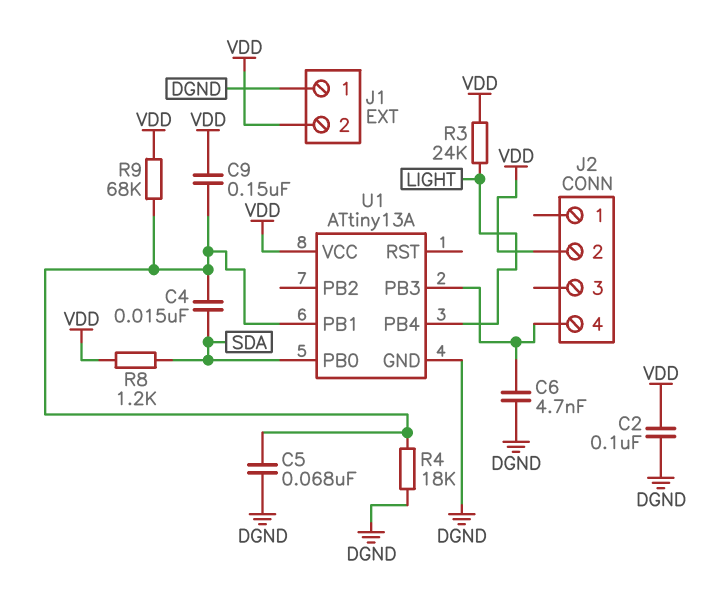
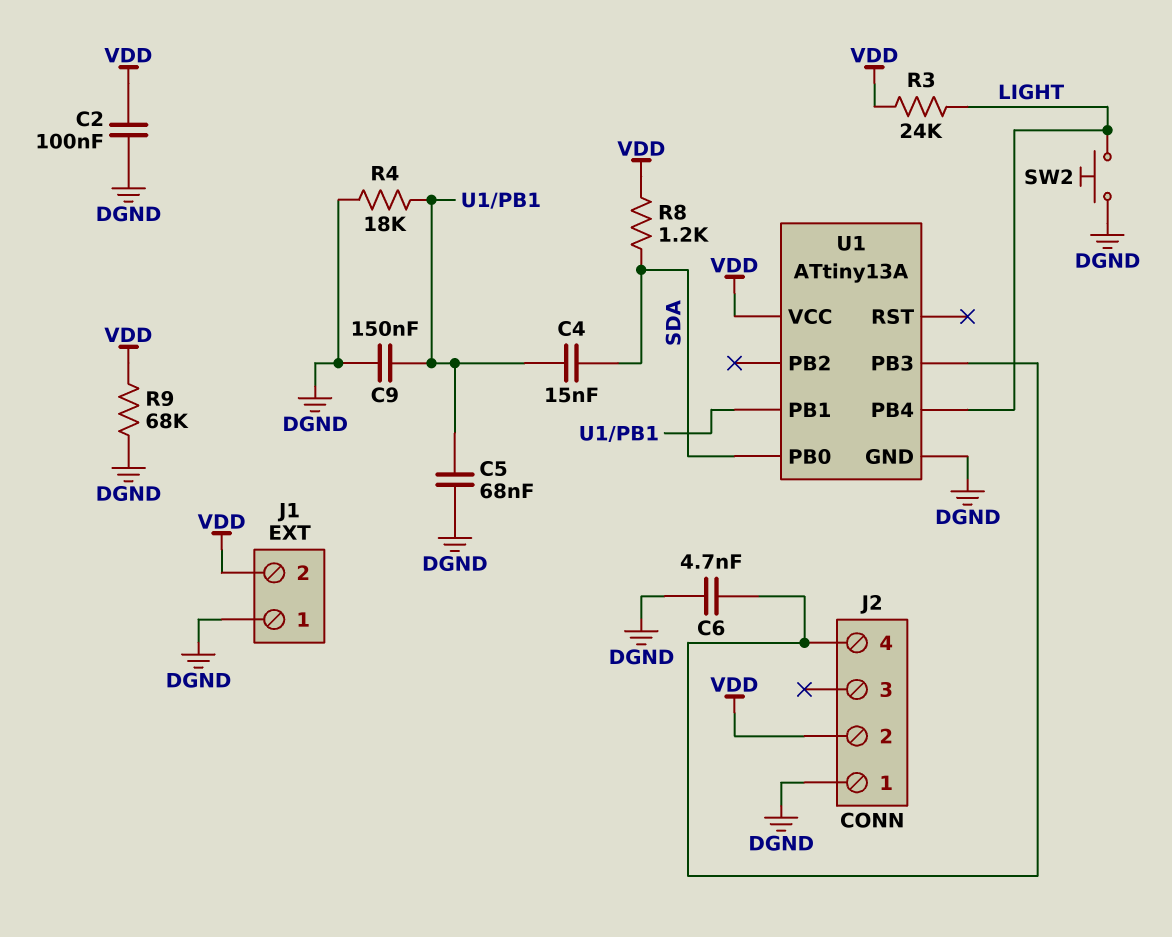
C9: 150nF (U1/PB1, VDD) -> 150nF (DGND, U1/PB1)
J2 pin 1: none -> DGND
R9: 68k (U1/PB1, VDD) -> 68k (DGND, VDD)
SW2: none -> button (DGND, LIGHT)

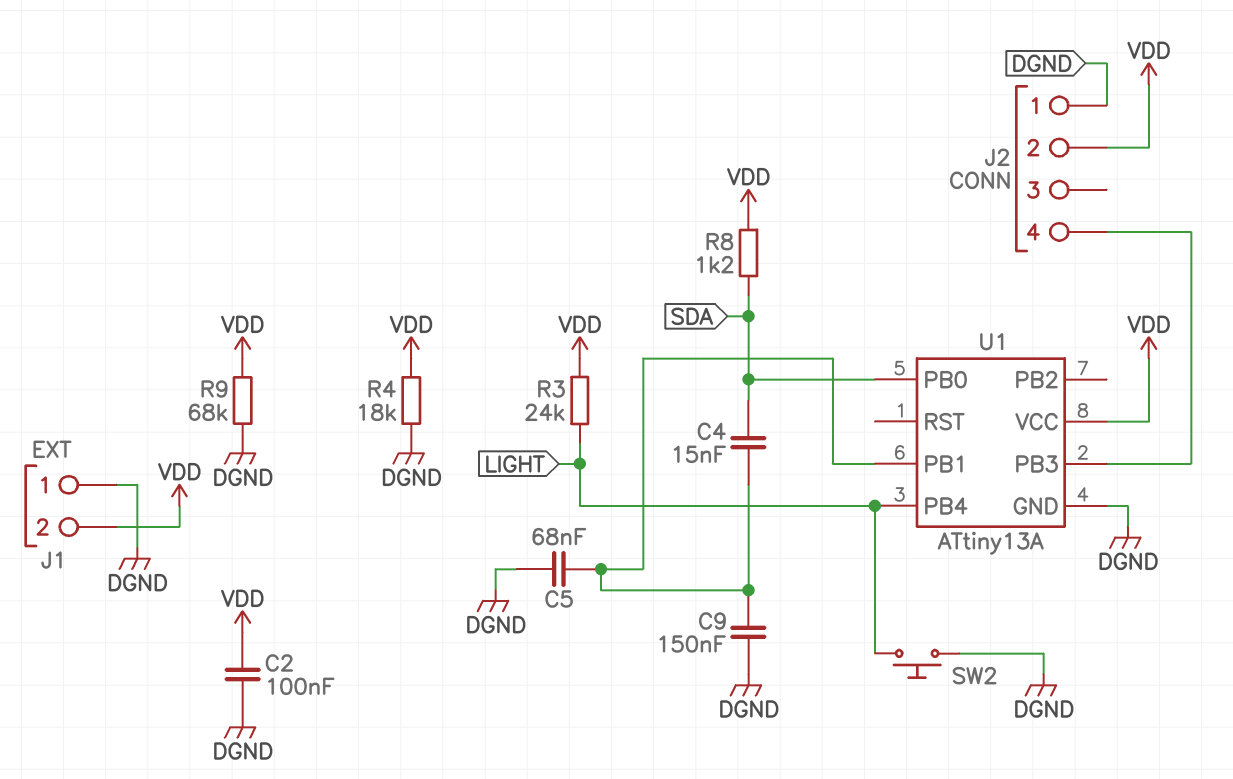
C6: 4.7nF (DGND, J2/4) -> none
R4: 18k (DGND, U1/PB1) -> 18k (DGND, VDD)

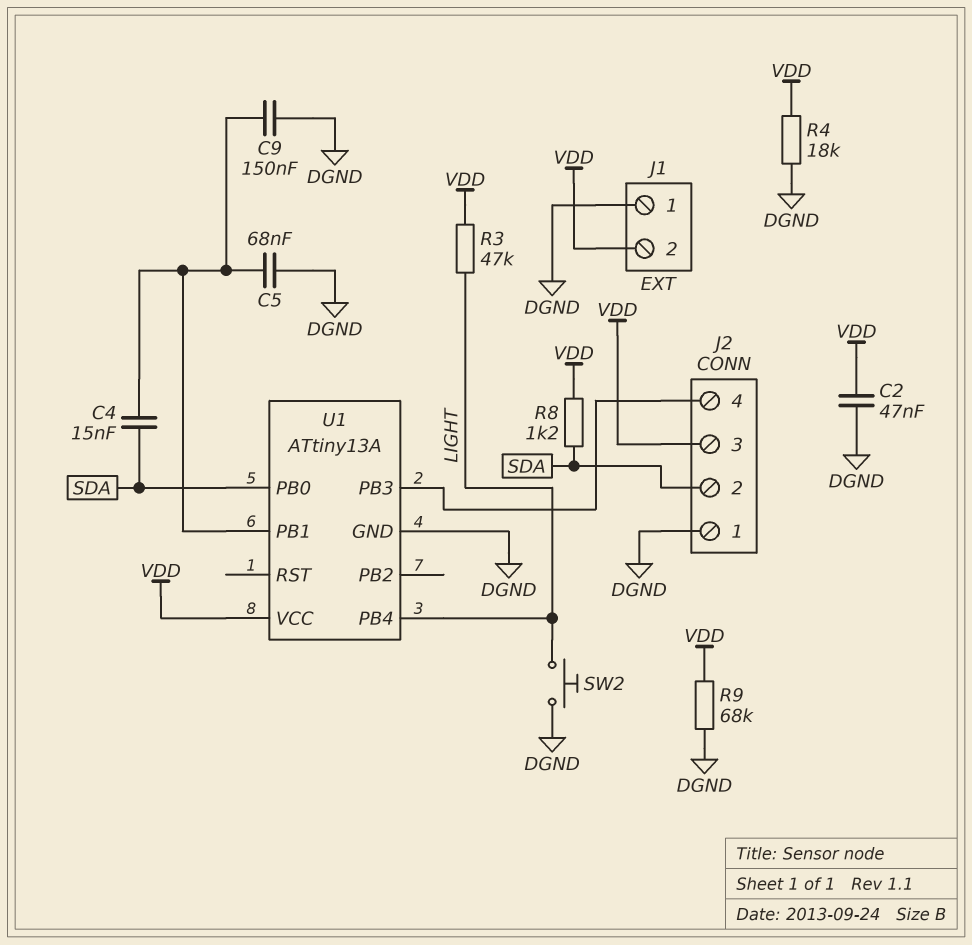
C2: 100nF (DGND, VDD) -> 47nF (DGND, VDD)
J2 pin 2: VDD -> SDA
J2 pin 3: none -> VDD
R3: 24k (LIGHT, VDD) -> 47k (LIGHT, VDD)

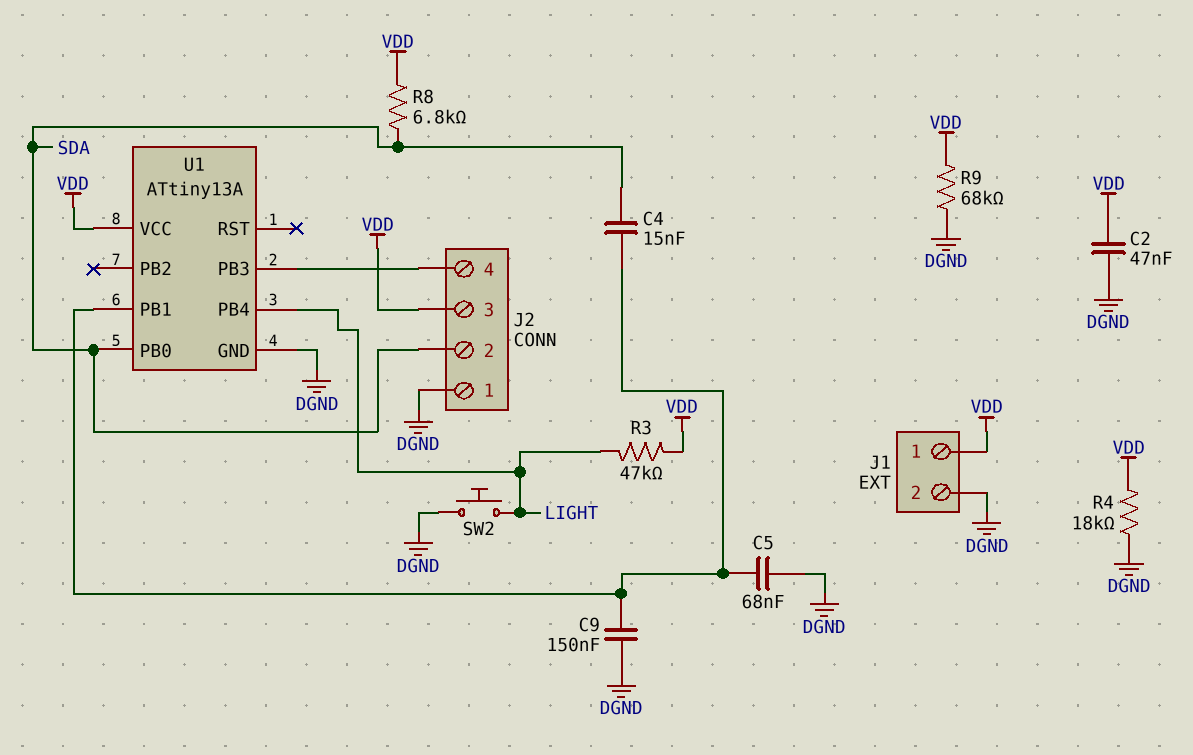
J1 pin 1: DGND -> VDD
J1 pin 2: VDD -> DGND
R8: 1.2k (SDA, VDD) -> 6.8k (SDA, VDD)

